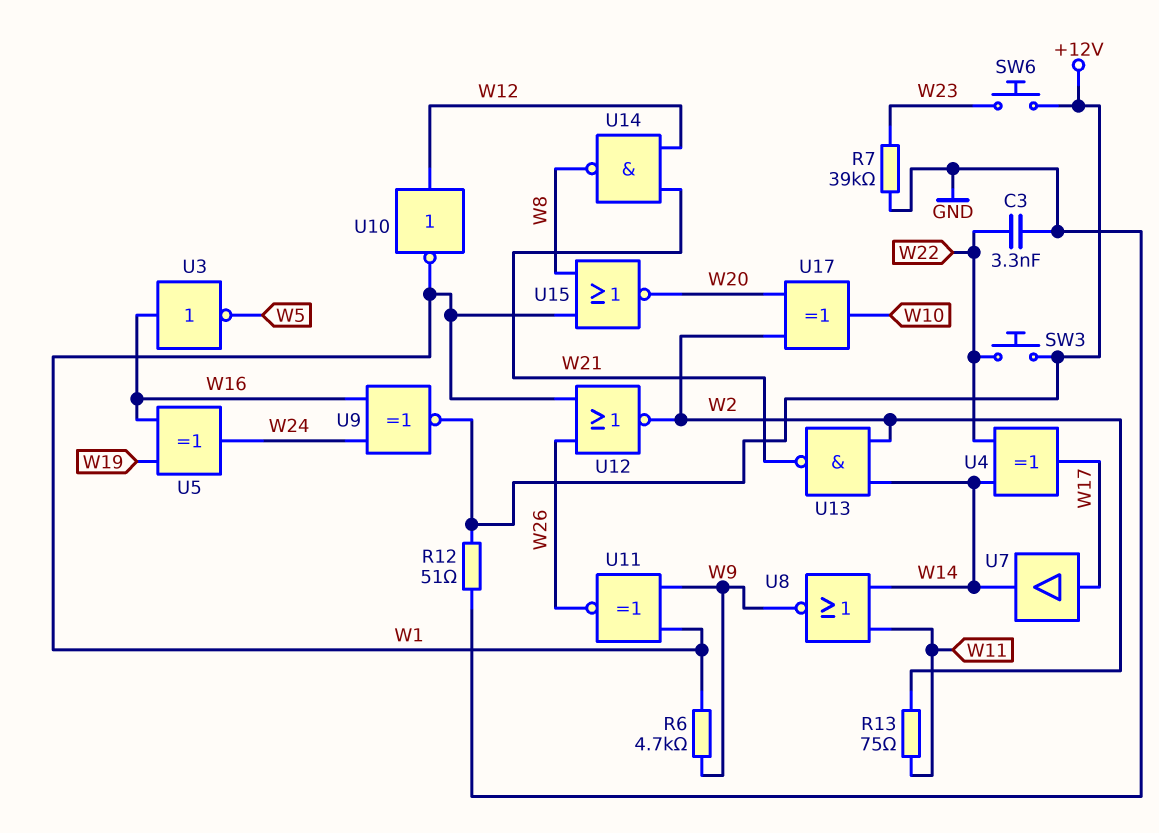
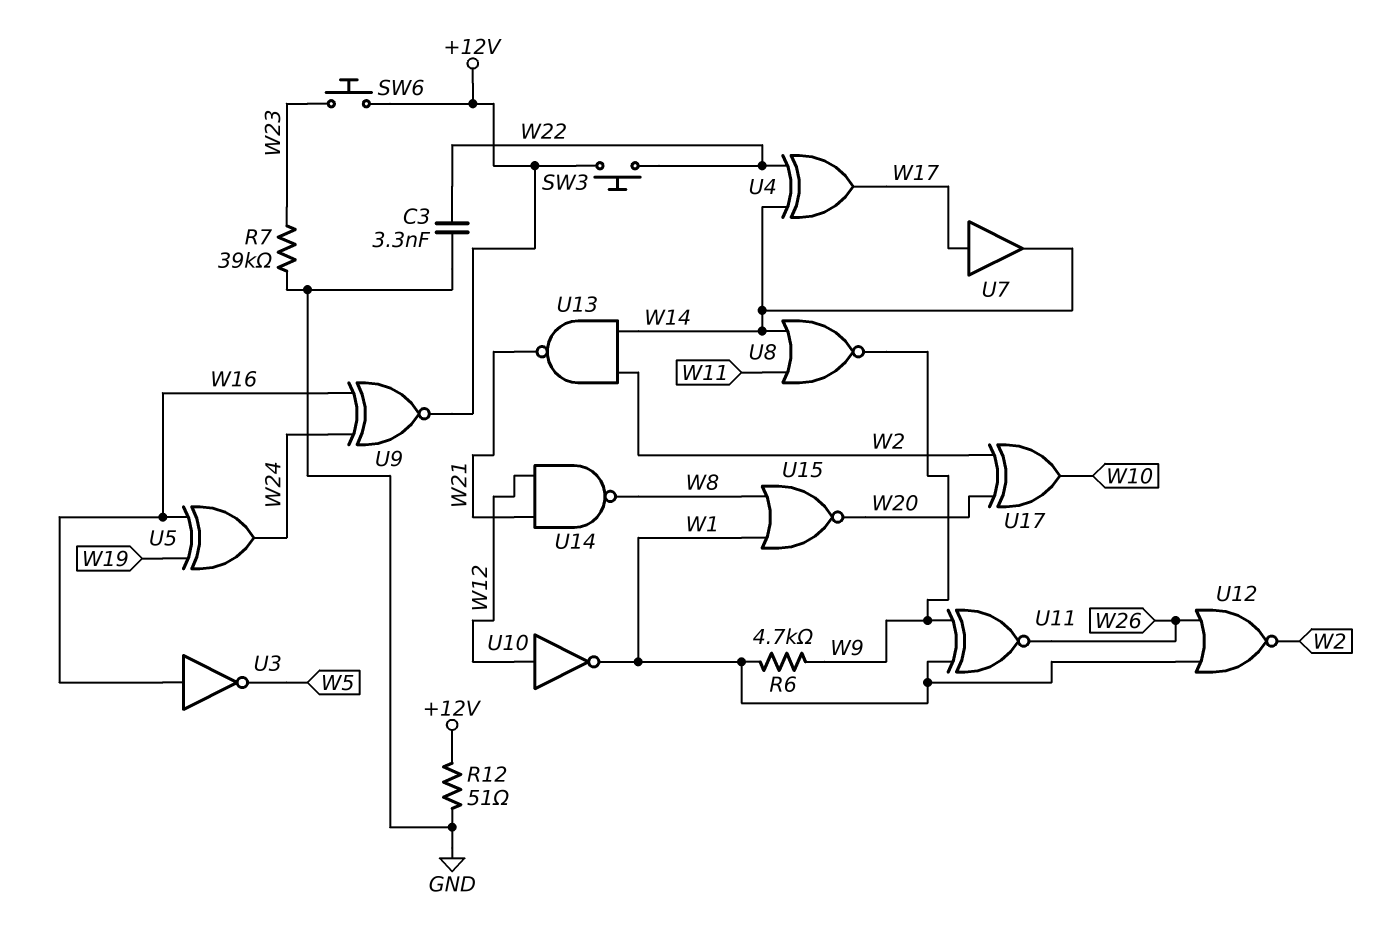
R13: 75 (W2, W11) -> none

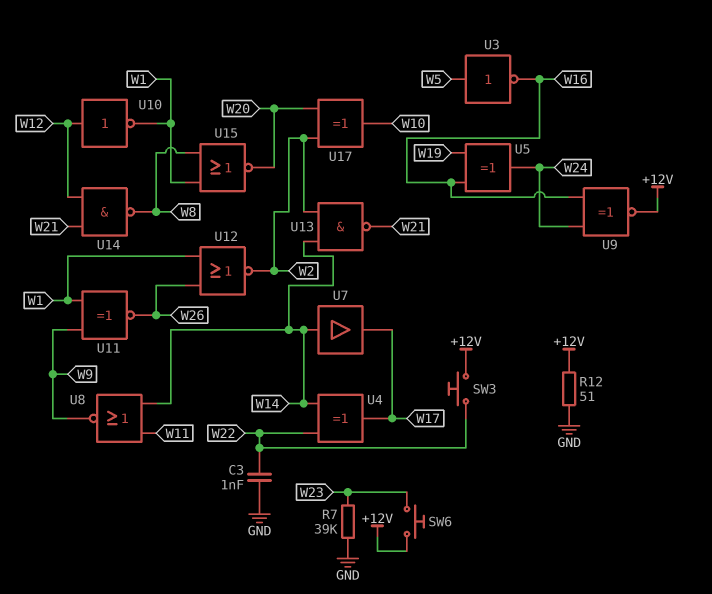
C3: 3.3nF (GND, W22) -> 1nF (GND, W22)
R6: 4.7k (W1, W9) -> none
U3: NOT (in W16, out W5) -> NOT (in W5, out W16)
U7: buffer (in W17, out W14) -> buffer (in W14, out W17)

